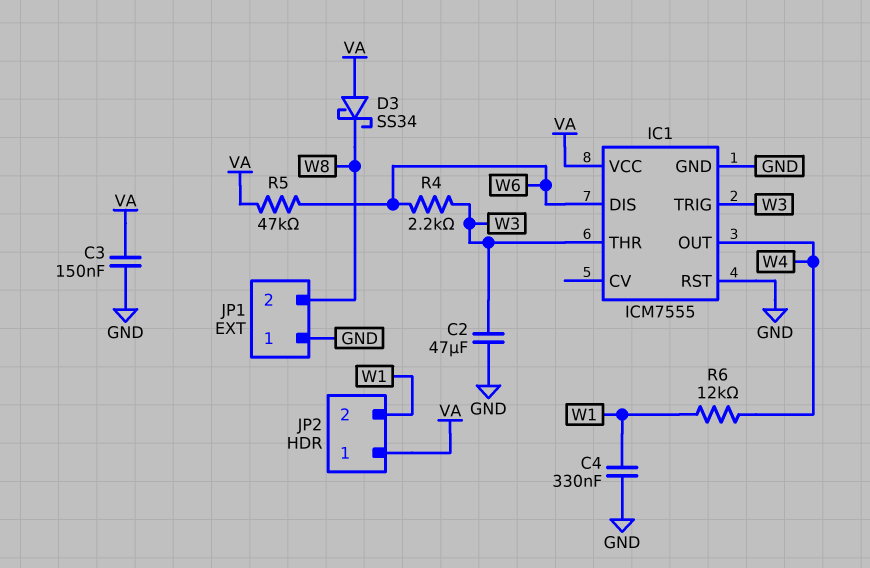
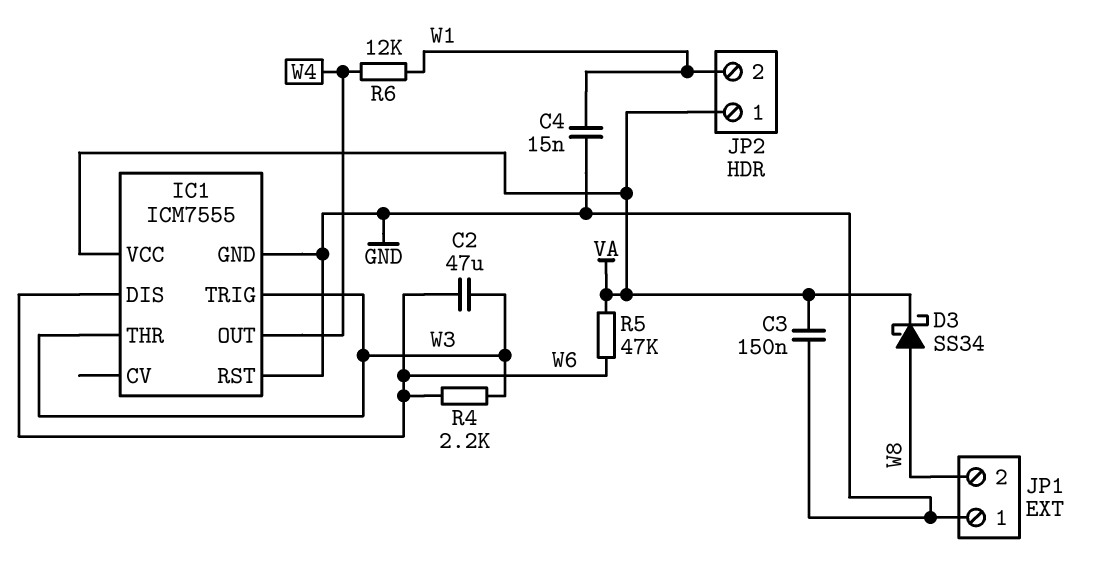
C2: 47uF (GND, W3) -> 47uF (W3, W6)
C4: 330nF (GND, W1) -> 15nF (GND, W1)
D3: schottky SS34 (A VA, K W8) -> schottky SS34 (A W8, K VA)

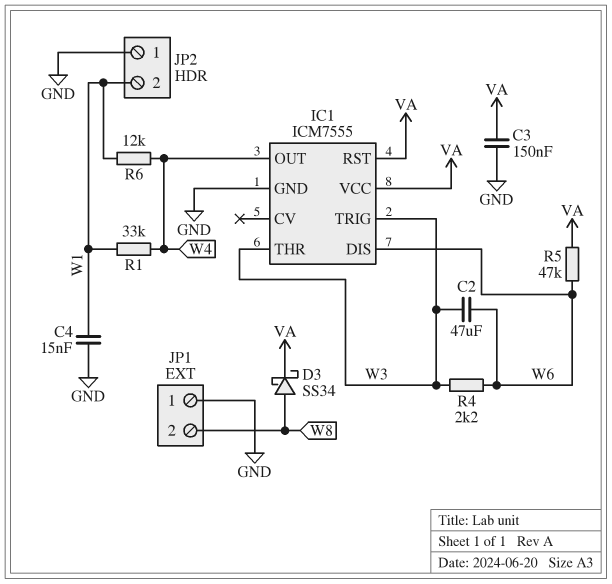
IC1 pin RST: GND -> VA
JP2 pin 1: VA -> GND
R1: none -> 33k (W1, W4)

